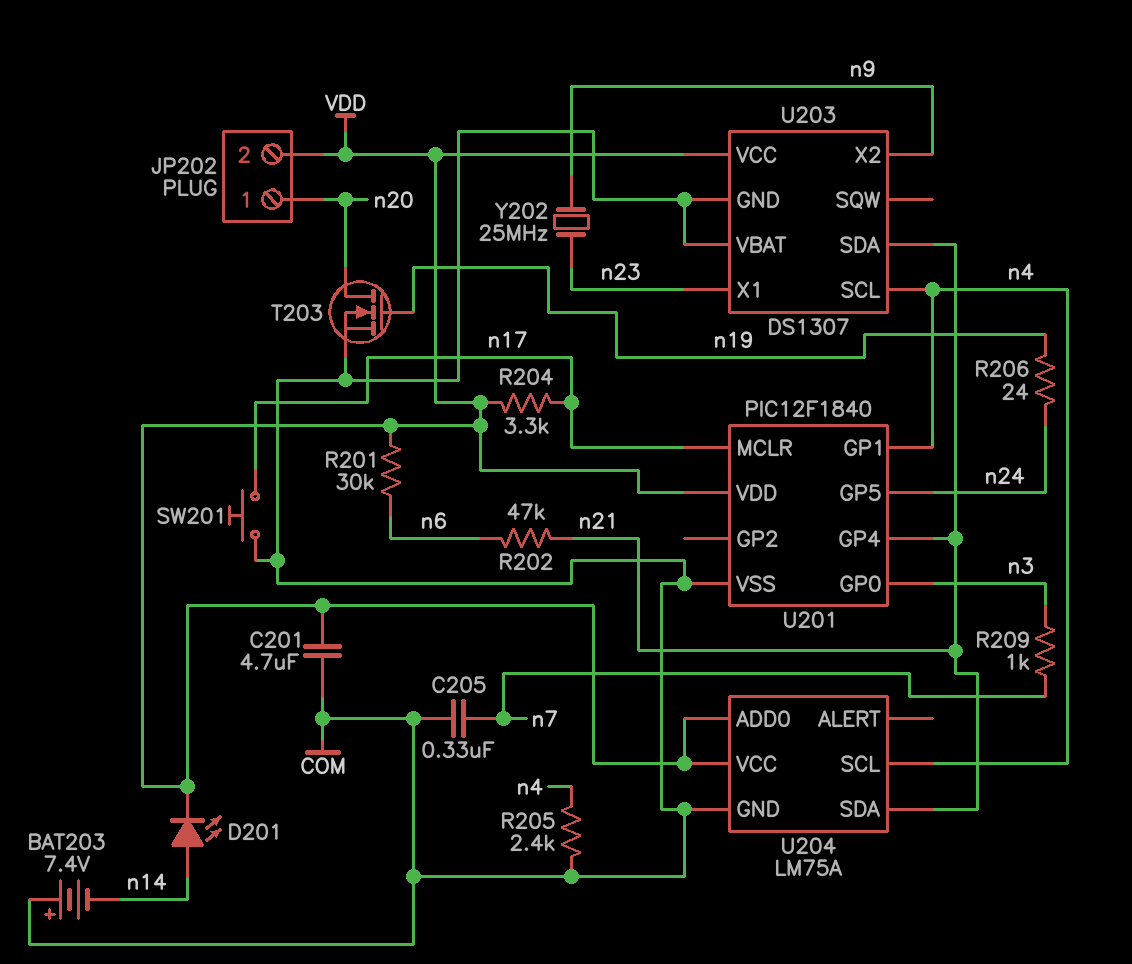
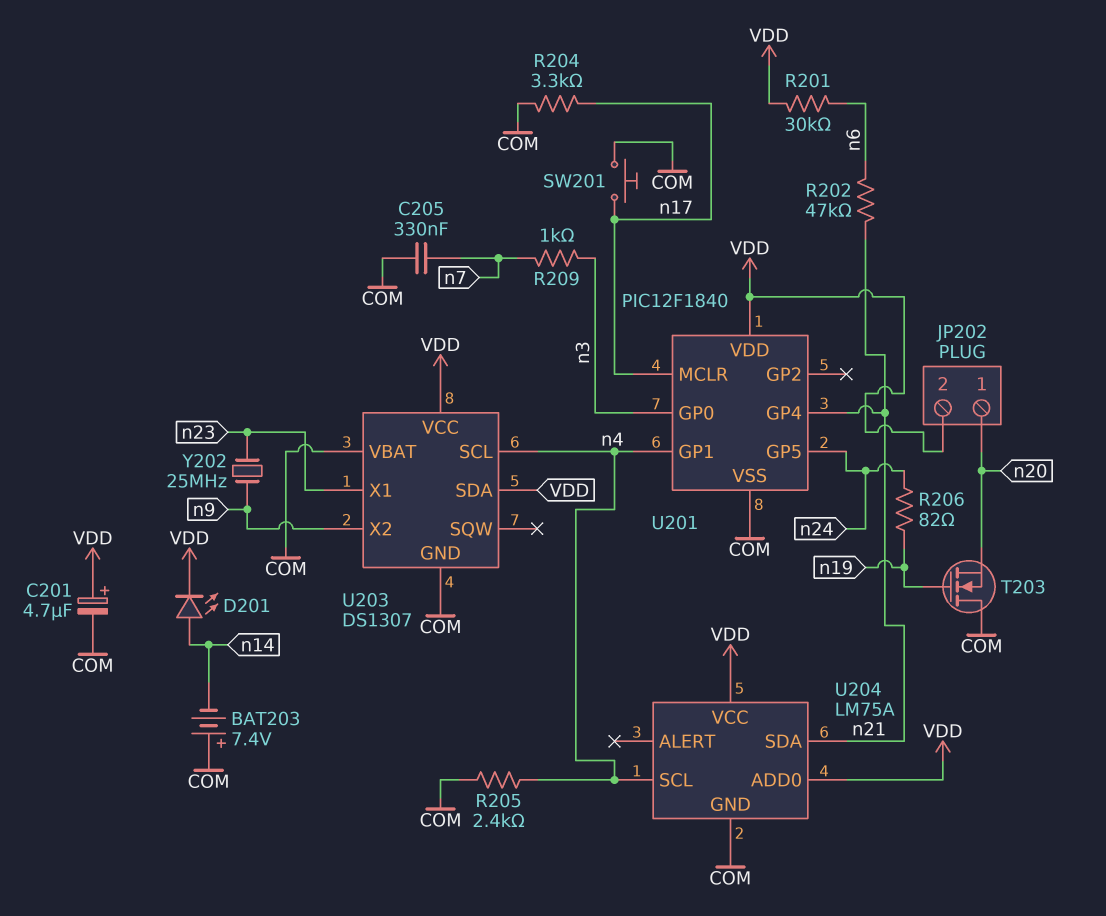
C201: 4.7uF (COM, VDD) -> 4.7uF (plus VDD, minus COM)
R204: 3.3k (VDD, n17) -> 3.3k (COM, n17)
R206: 24 (n19, n24) -> 82 (n19, n24)
T203: NMOS (G n19, D n20, S COM) -> NMOS (G n19, D COM, S n20)
U203 pin SDA: n21 -> VDD

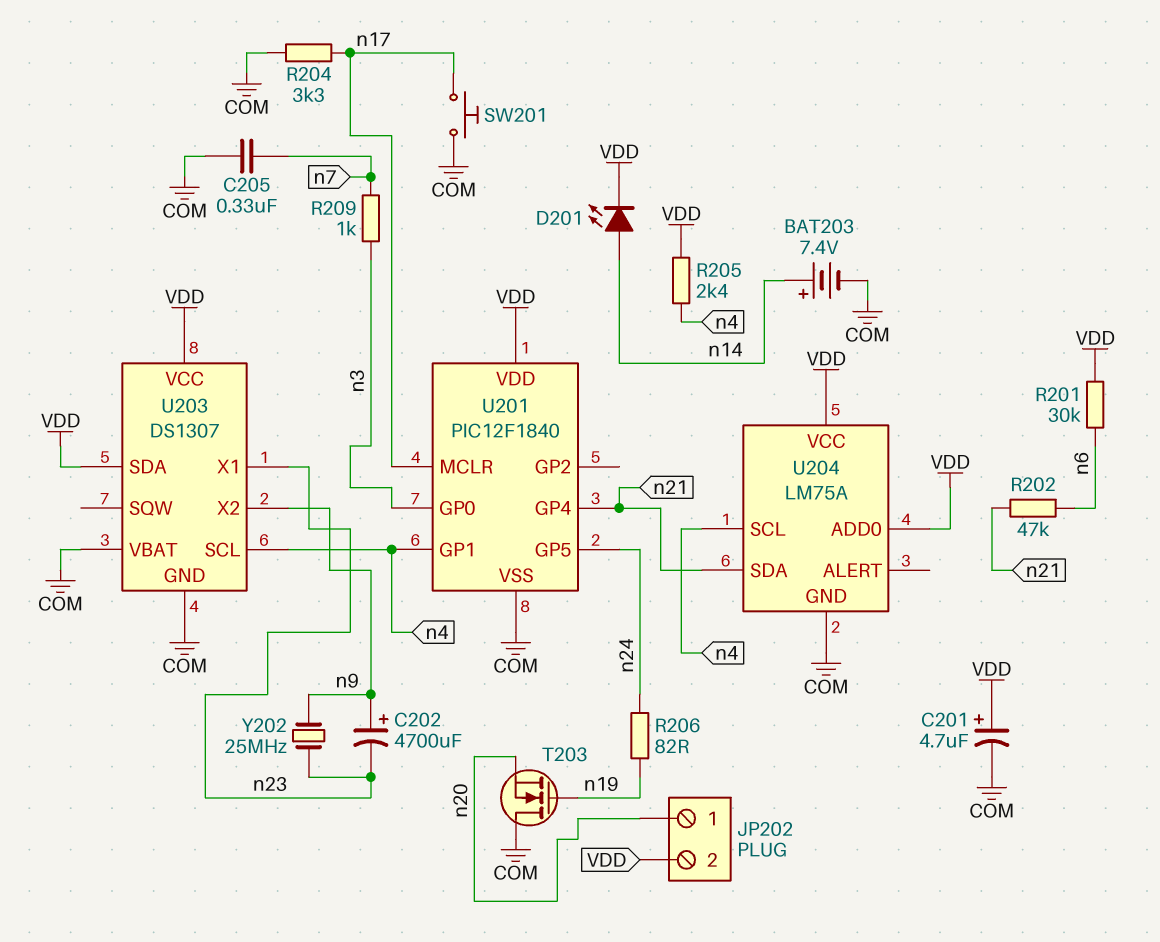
BAT203: 7.4V (plus COM, minus n14) -> 7.4V (plus n14, minus COM)
C202: none -> 4700uF (plus n9, minus n23)
R205: 2.4k (COM, n4) -> 2.4k (VDD, n4)

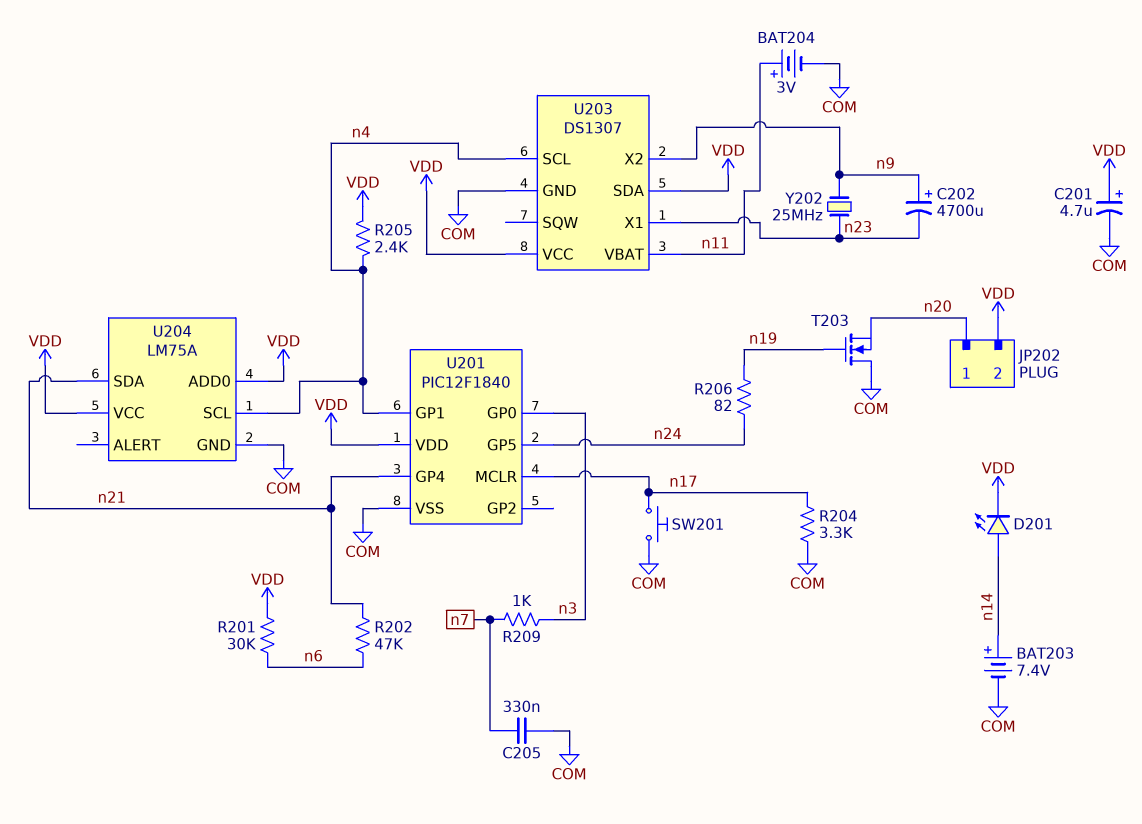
BAT204: none -> 3V (plus n11, minus COM)
U203 pin VBAT: COM -> n11

